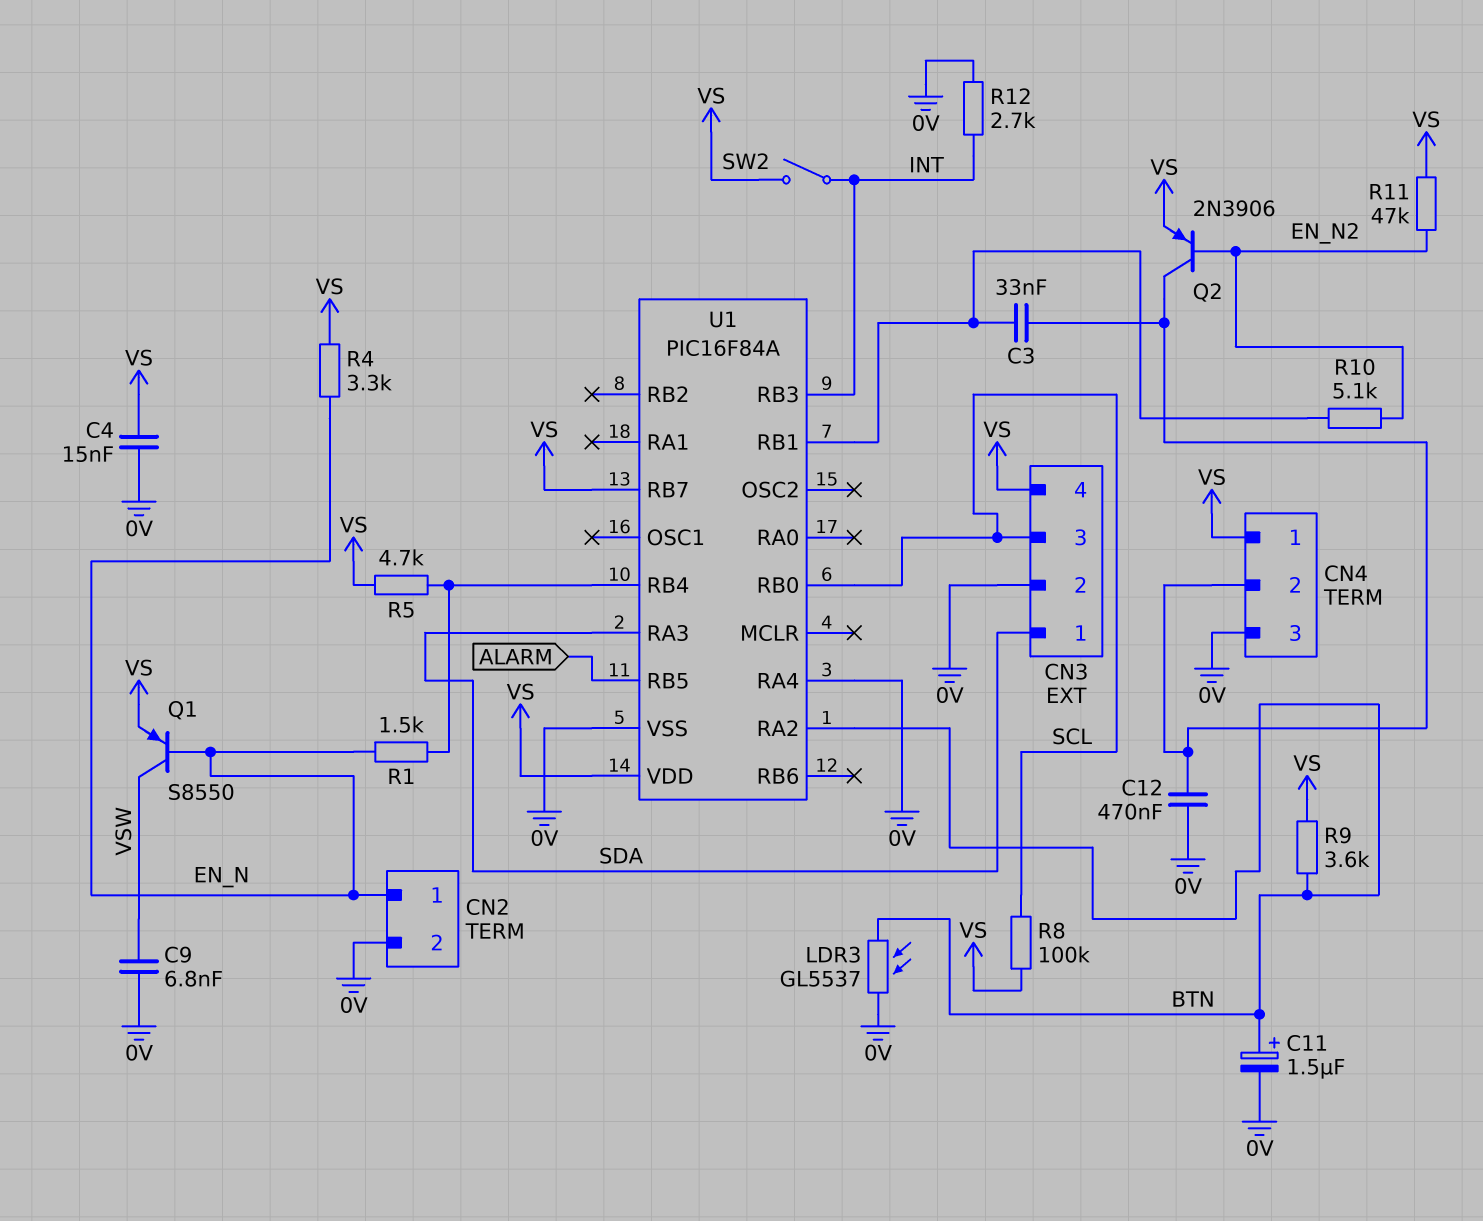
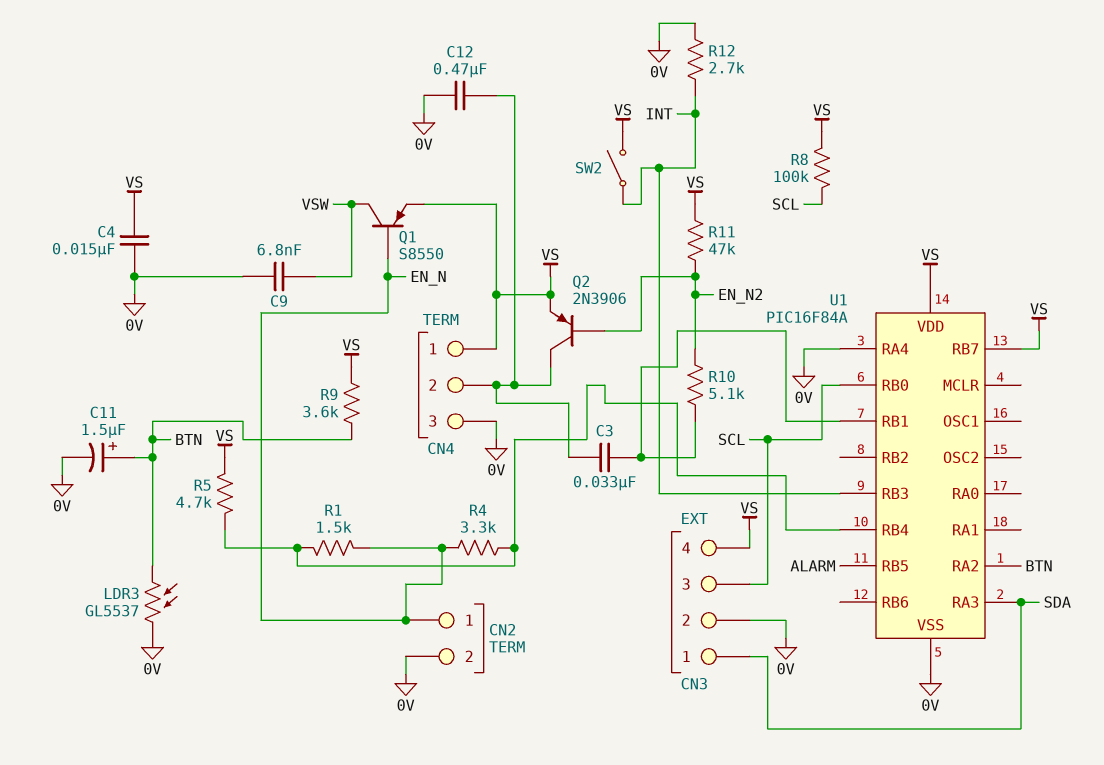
R4: 3.3k (EN_N, VS) -> 3.3k (EN_N, U1/RB4)

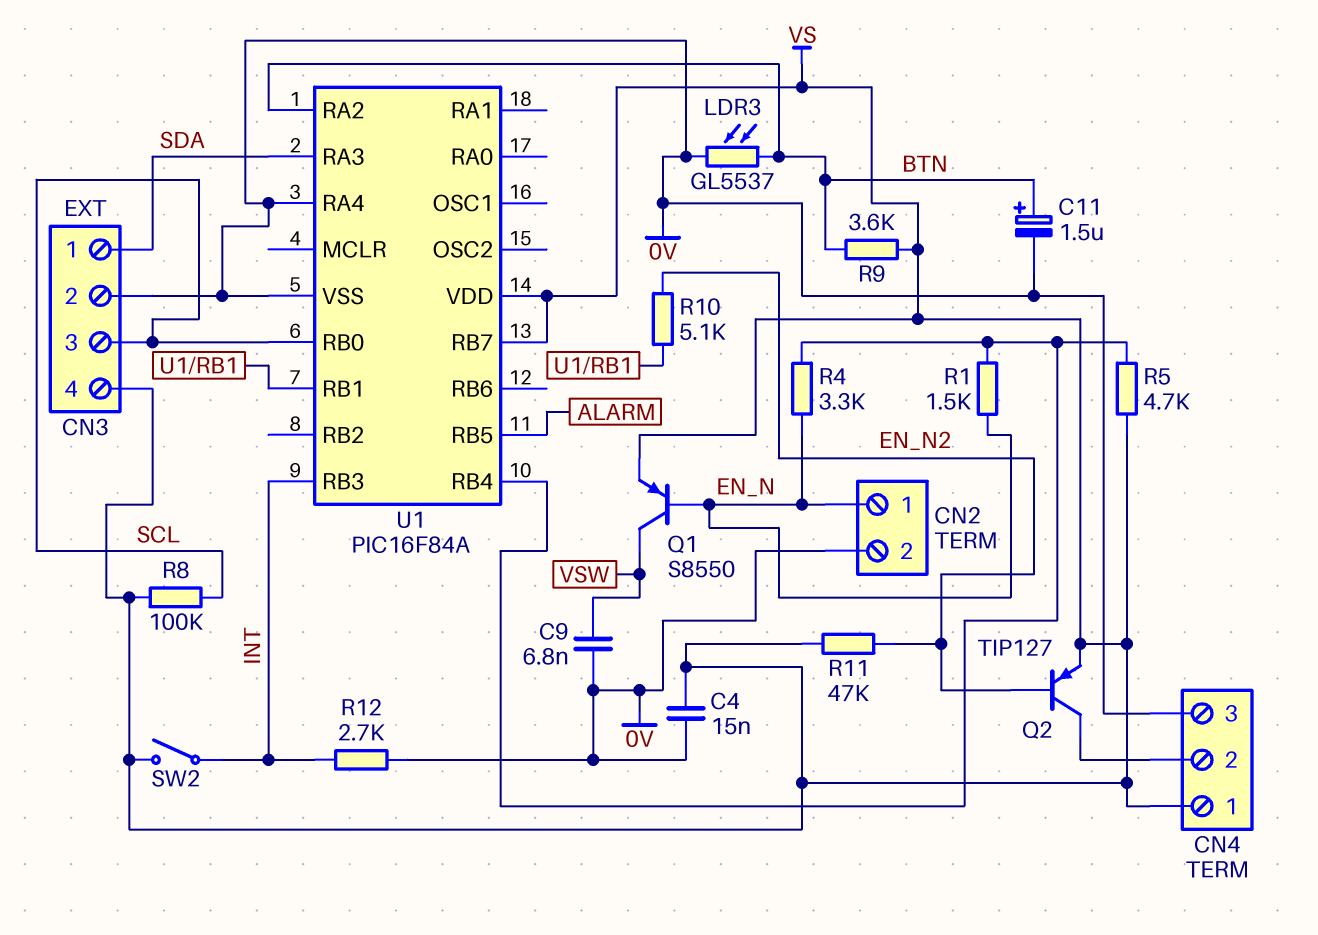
C3: 33nF (CN4/2, U1/RB1) -> none
C12: 470nF (0V, CN4/2) -> none
Q2: PNP 2N3906 (B EN_N2, C CN4/2, E VS) -> PNP TIP127 (B EN_N2, C CN4/2, E VS)

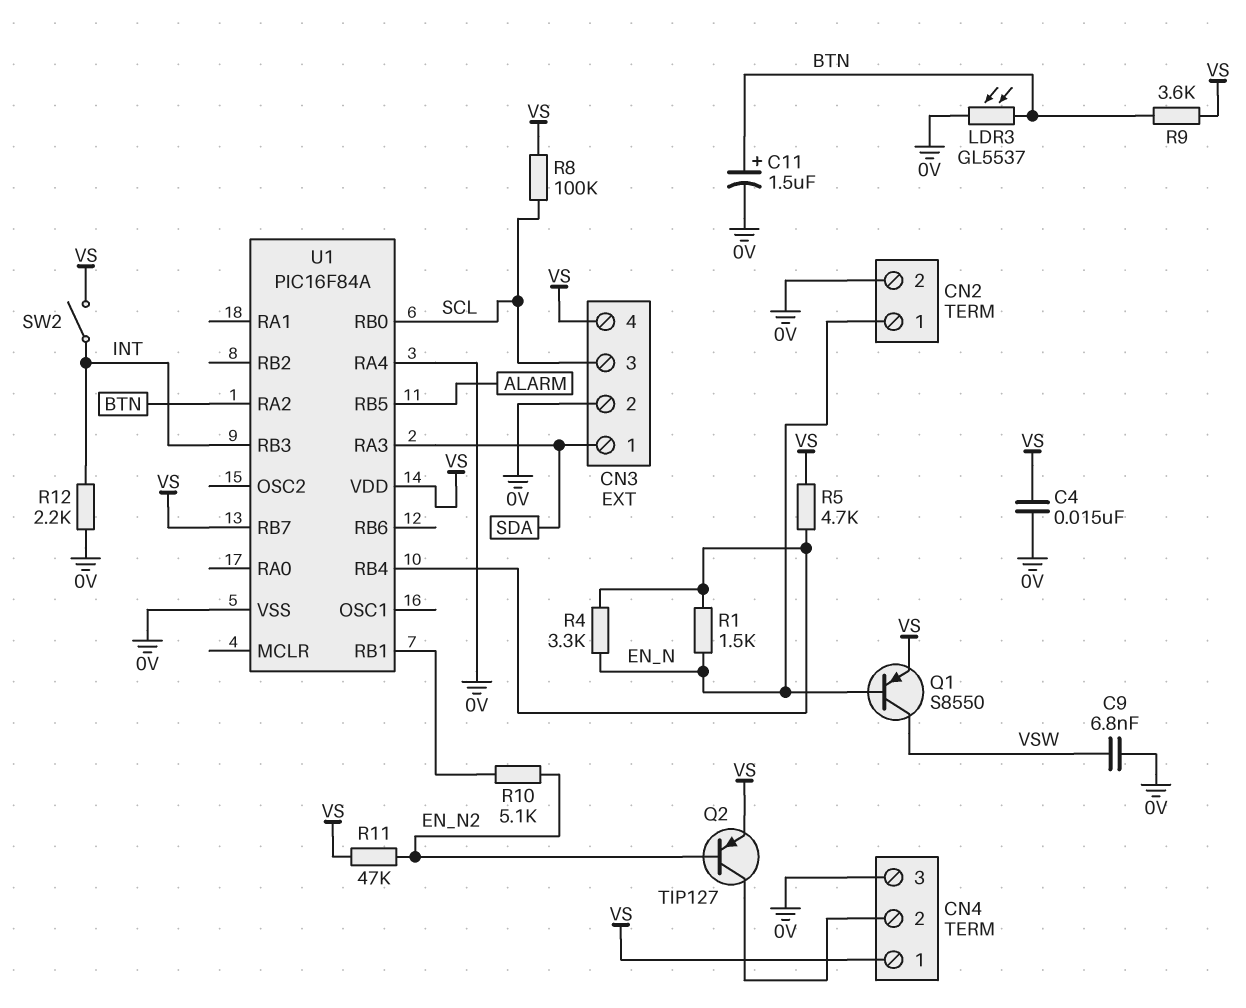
R12: 2.7k (0V, INT) -> 2.2k (0V, INT)

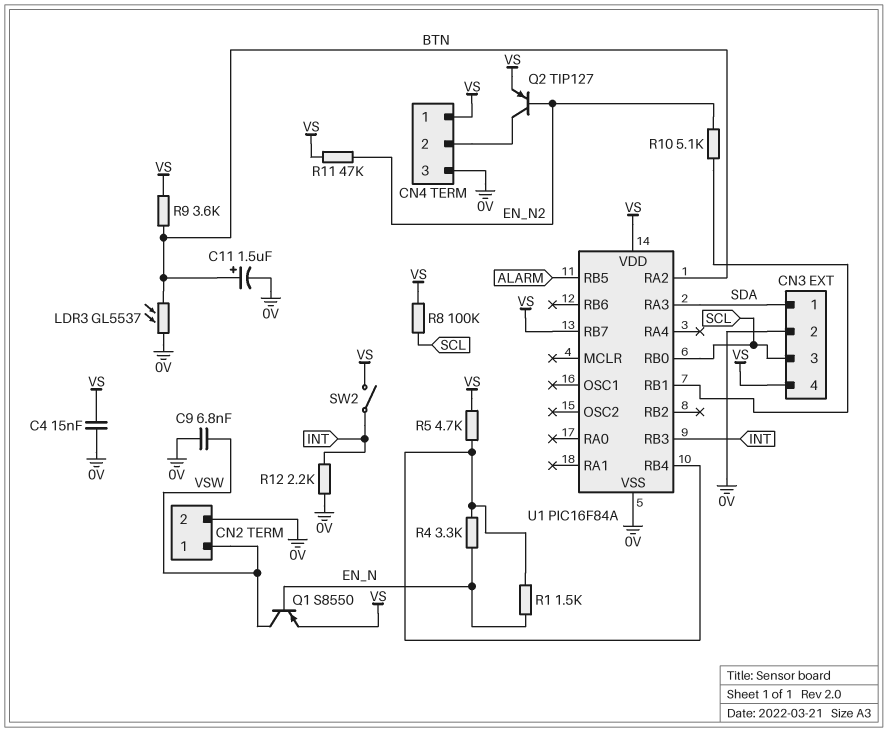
CN2 pin 1: EN_N -> VSW
U1 pin RA4: 0V -> none

